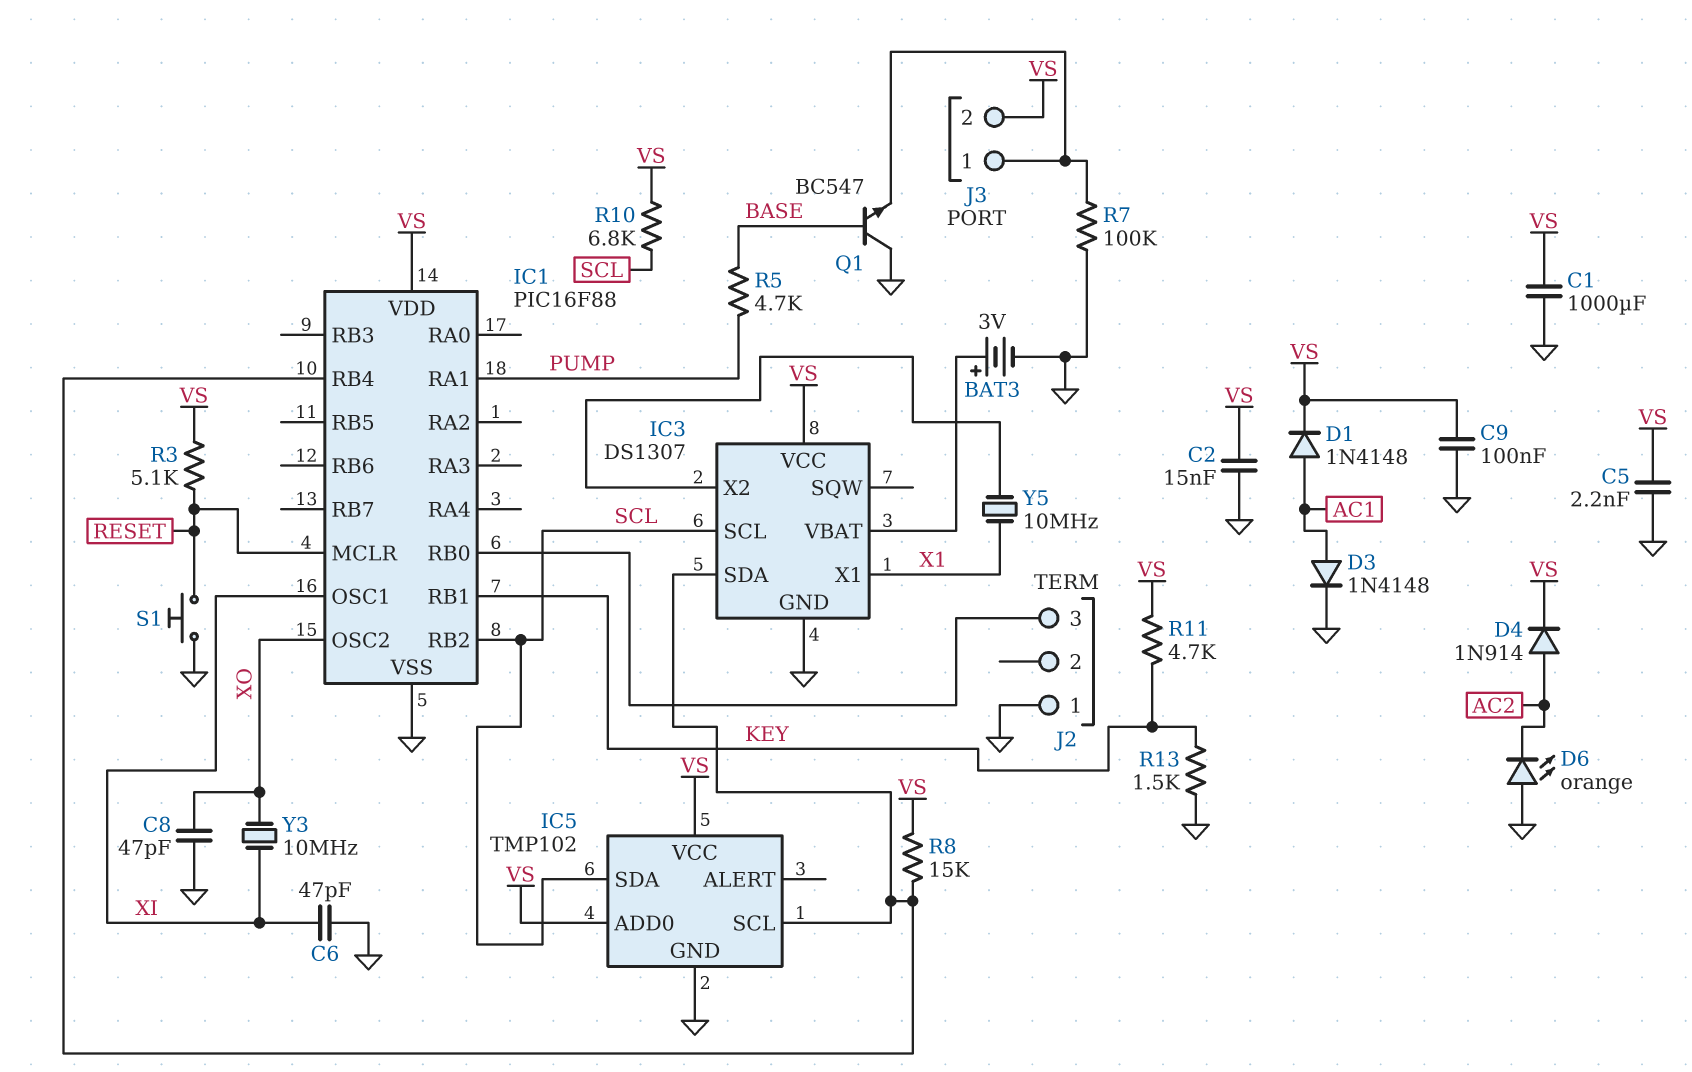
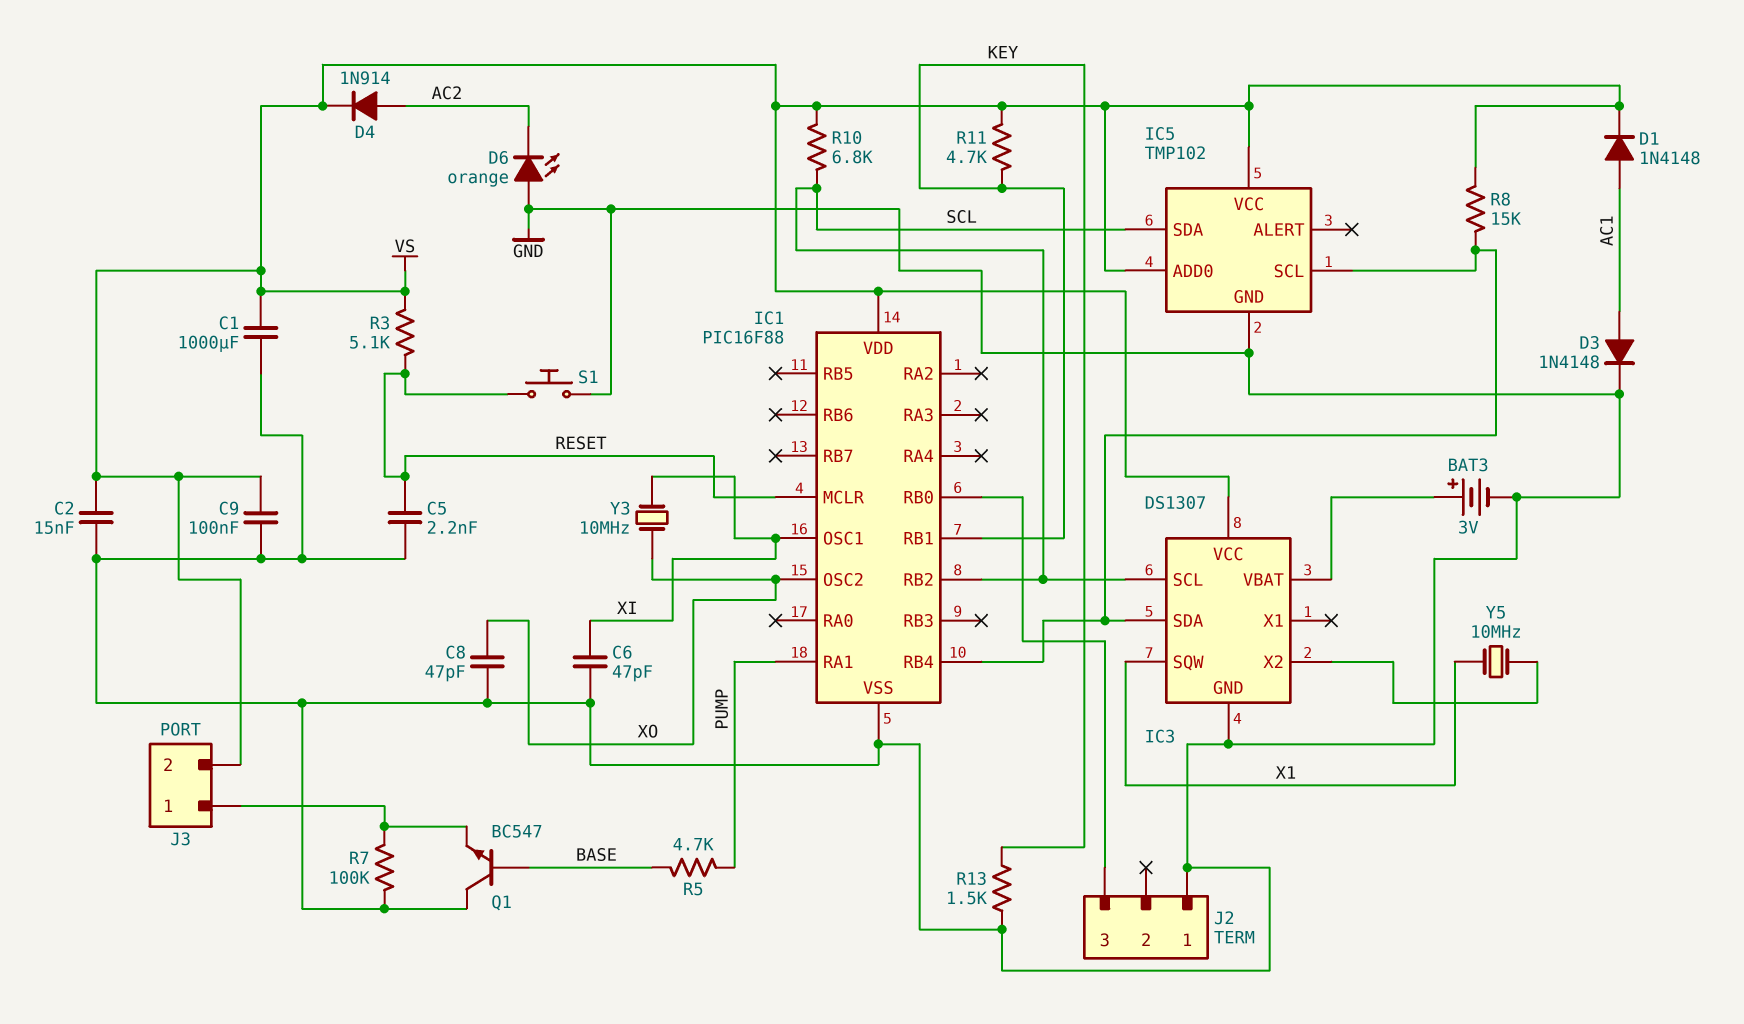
C5: 2.2nF (GND, VS) -> 2.2nF (GND, RESET)
IC3 pin SQW: none -> X1
IC3 pin X1: X1 -> none

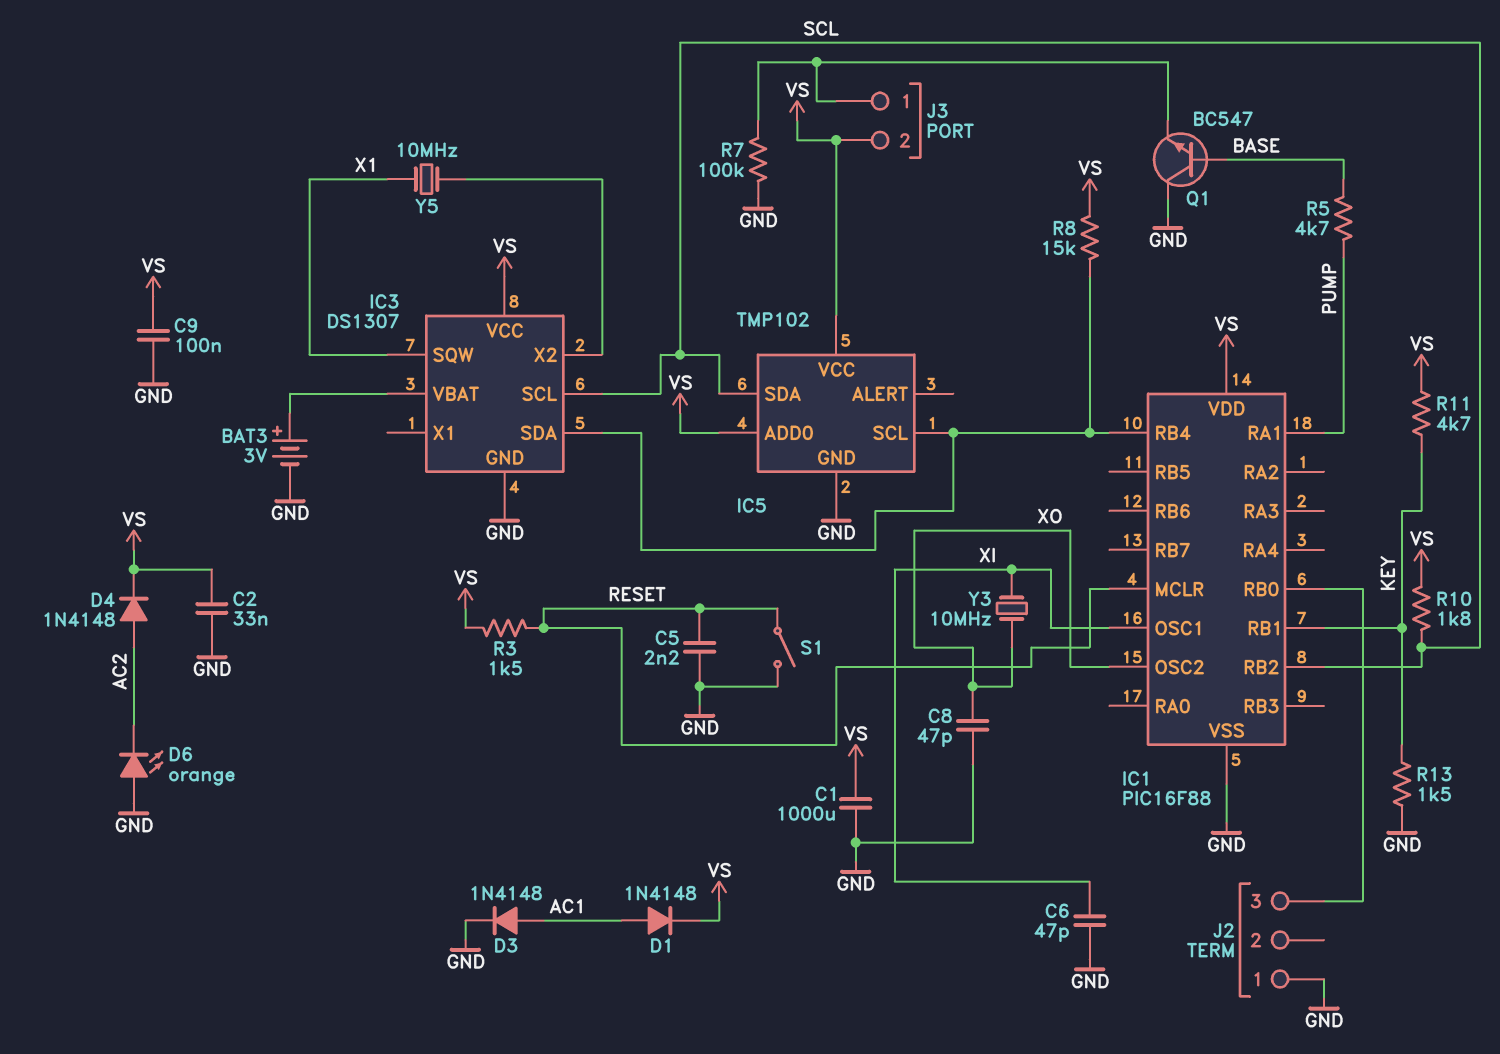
C2: 15nF (GND, VS) -> 33nF (GND, VS)
D4: diode 1N914 (A AC2, K VS) -> diode 1N4148 (A AC2, K VS)
R3: 5.1k (RESET, VS) -> 1.5k (RESET, VS)
R10: 6.8k (SCL, VS) -> 1.8k (SCL, VS)
S1: button (GND, RESET) -> switch (GND, RESET)

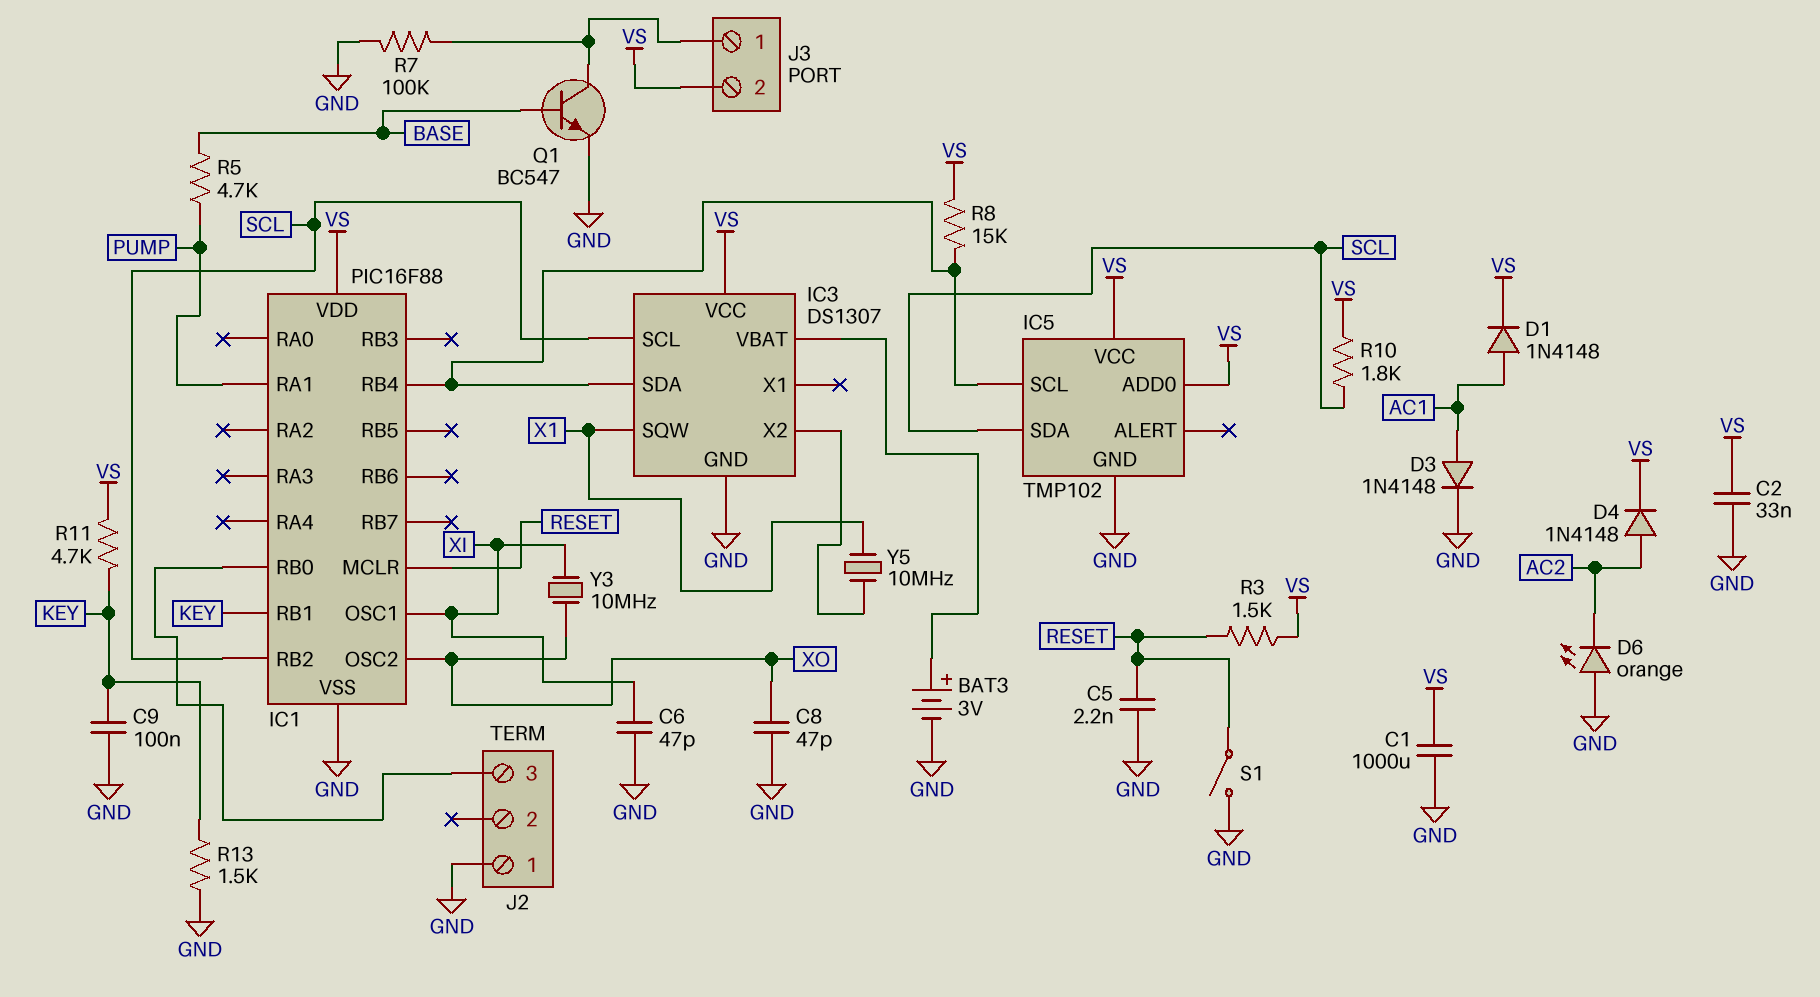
C9: 100nF (GND, VS) -> 100nF (GND, KEY)
Q1: NPN BC547 (B BASE, C GND, E J3/1) -> NPN BC547 (B BASE, C J3/1, E GND)

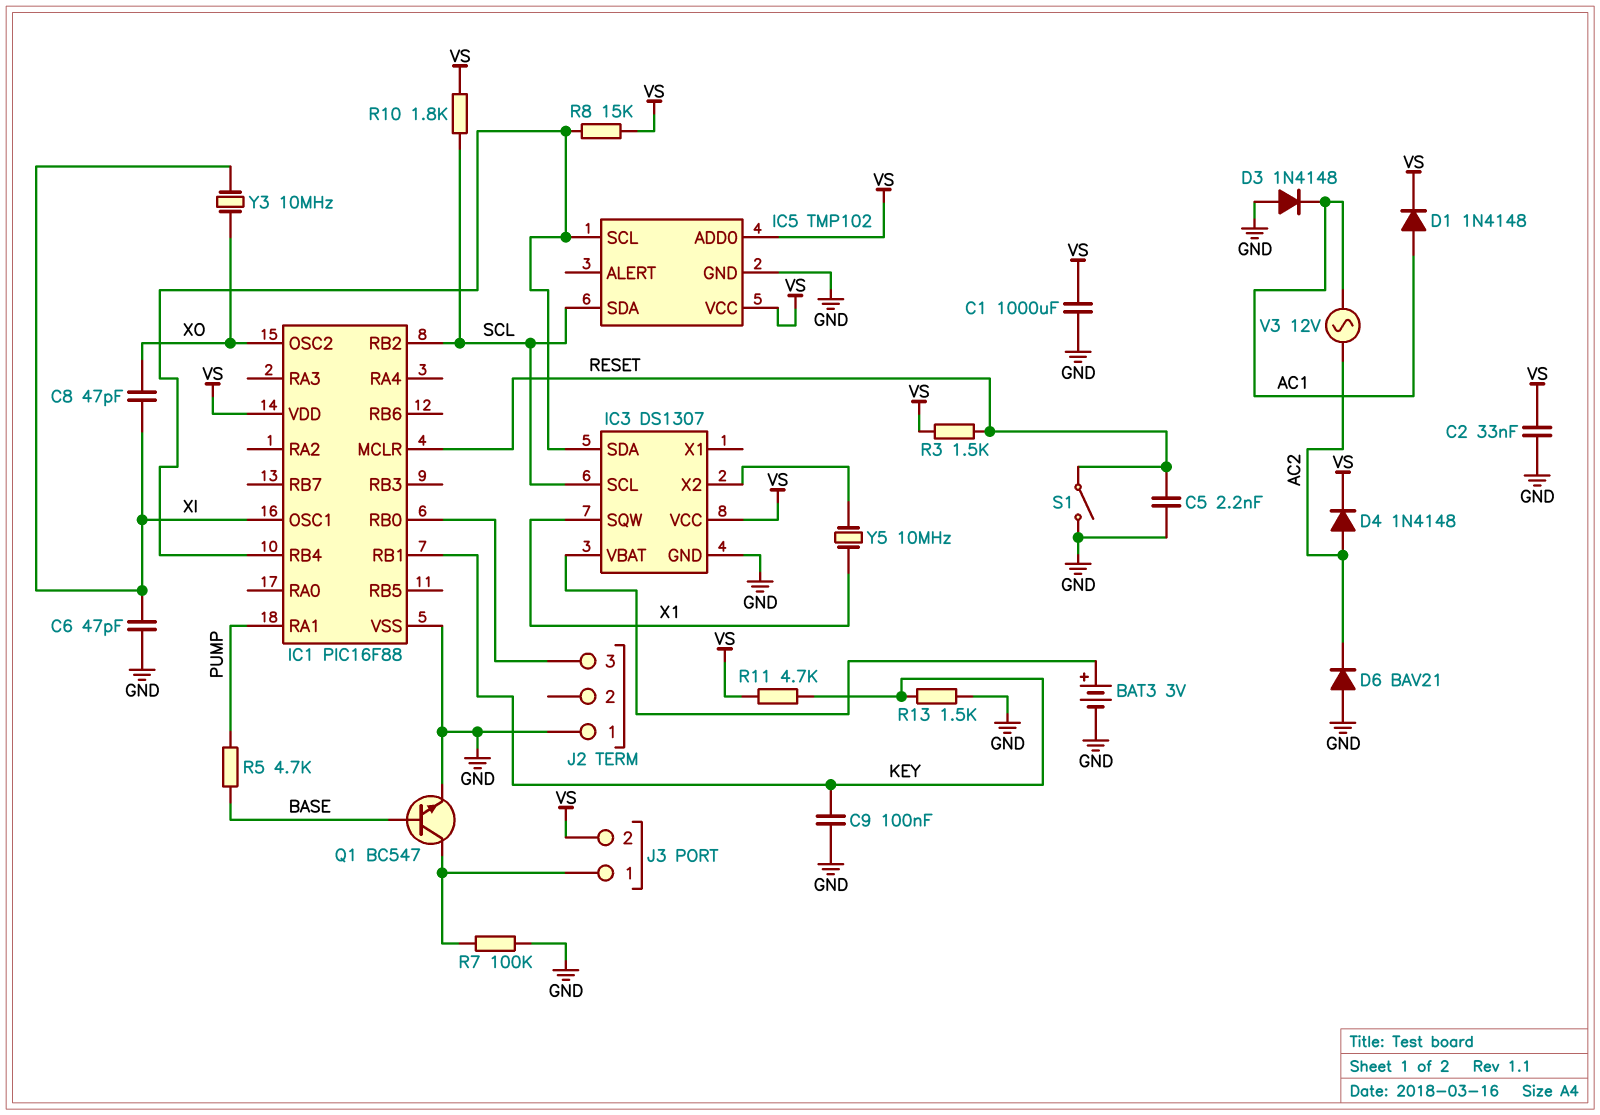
C8: 47pF (GND, XO) -> 47pF (XI, XO)
D3: diode 1N4148 (A AC1, K GND) -> diode 1N4148 (A GND, K AC1)
D6: LED orange (A GND, K AC2) -> diode BAV21 (A GND, K AC2)
V3: none -> AC 12V (AC1, AC2)

